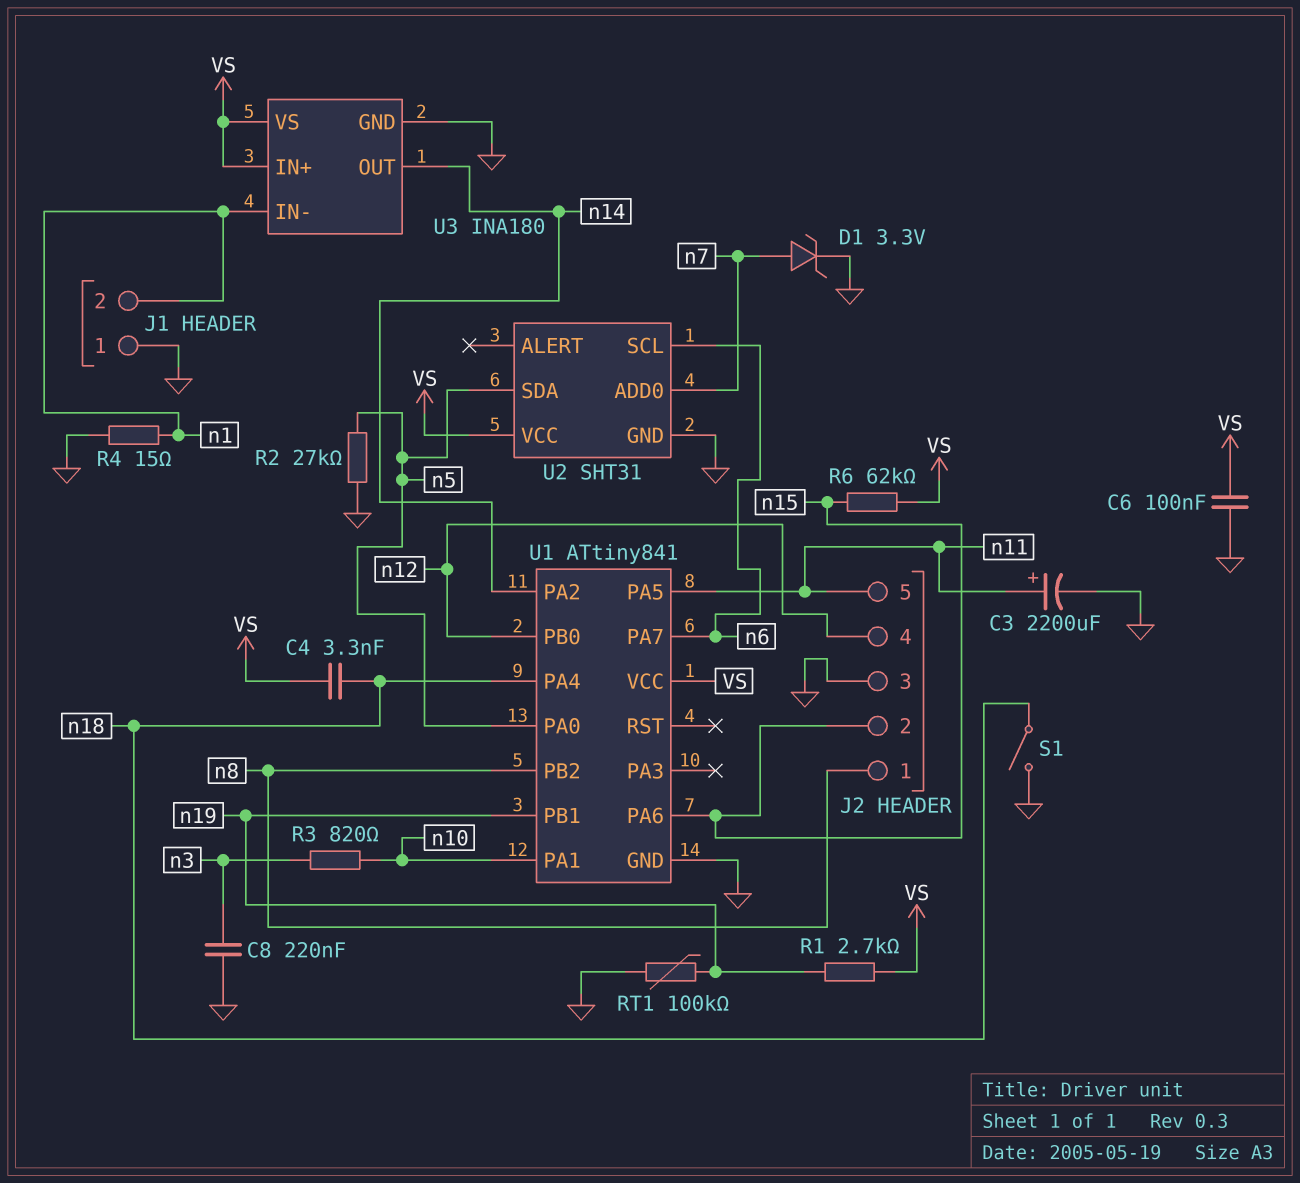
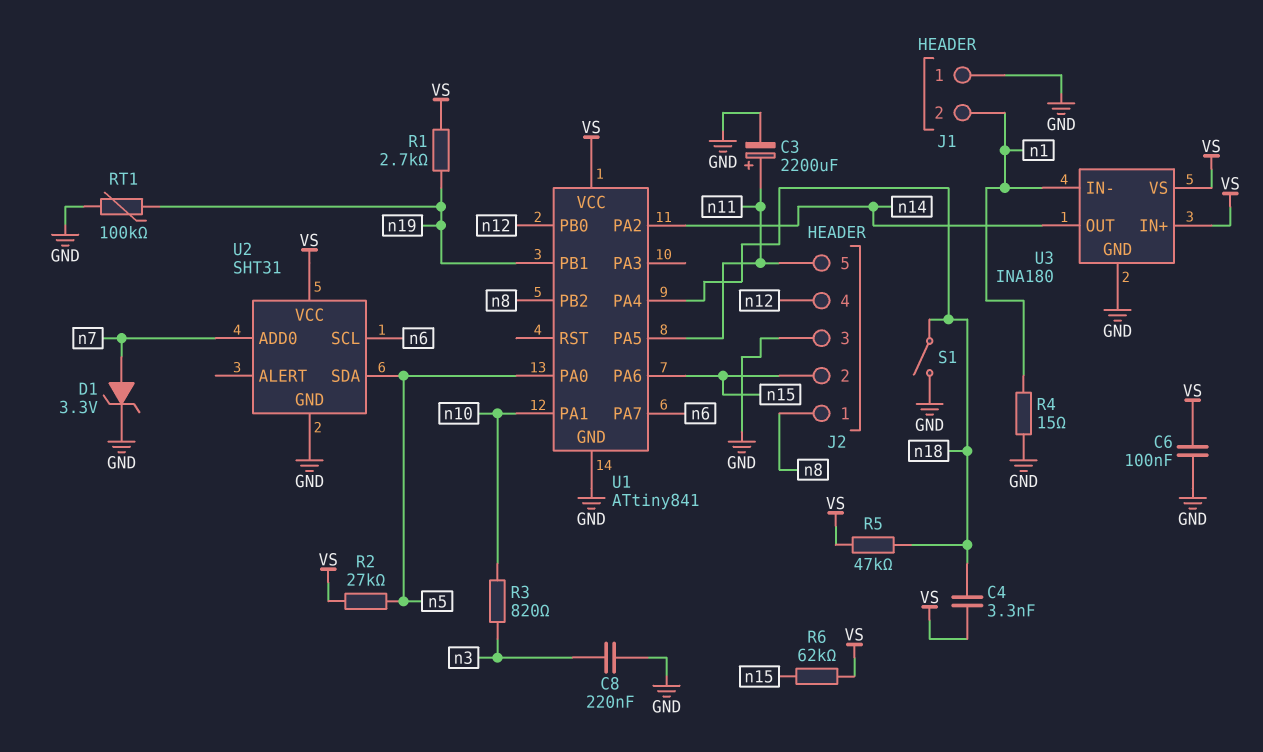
R2: 27k (GND, n5) -> 27k (VS, n5)
R5: none -> 47k (VS, n18)

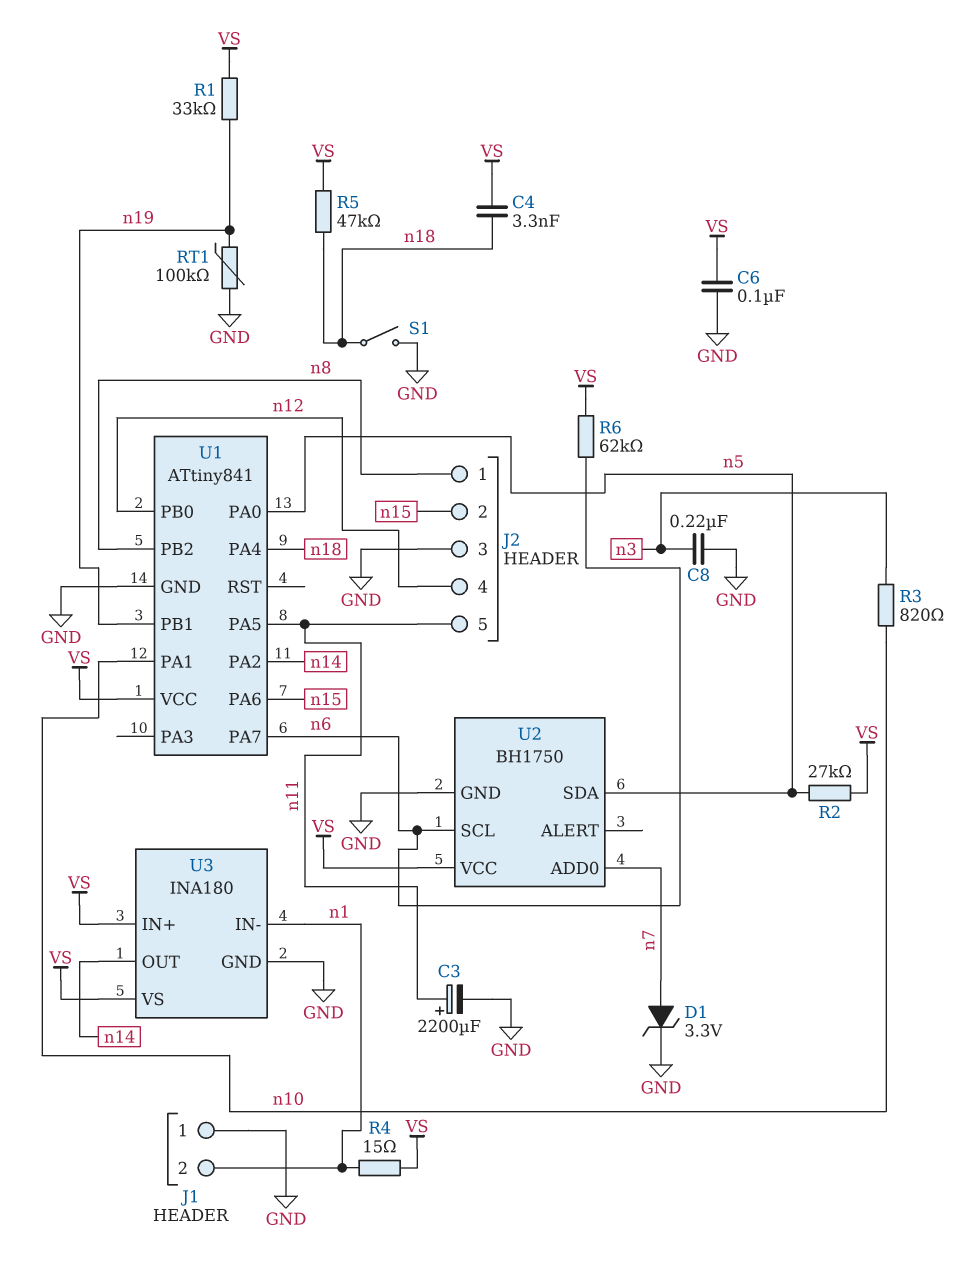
R1: 2.7k (VS, n19) -> 33k (VS, n19)
R4: 15 (GND, n1) -> 15 (VS, n1)
R6: 62k (VS, n15) -> 62k (VS, n6)
U2: SHT31 -> BH1750

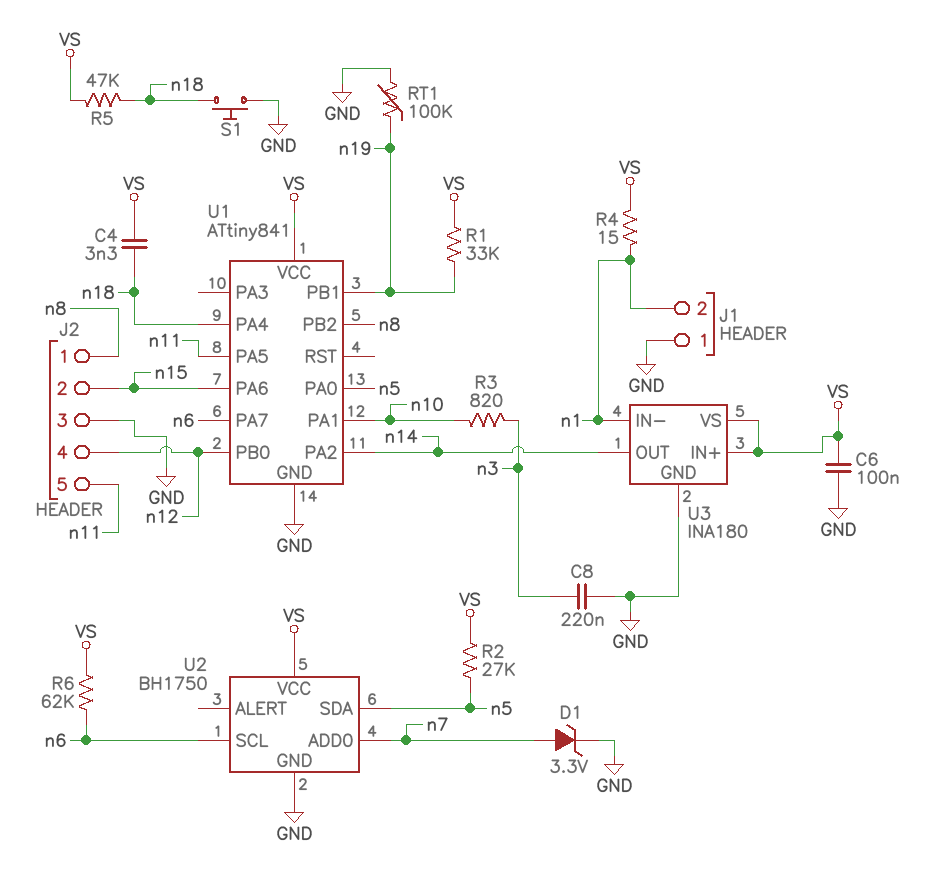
C3: 2200uF (plus n11, minus GND) -> none
S1: switch (GND, n18) -> button (GND, n18)

